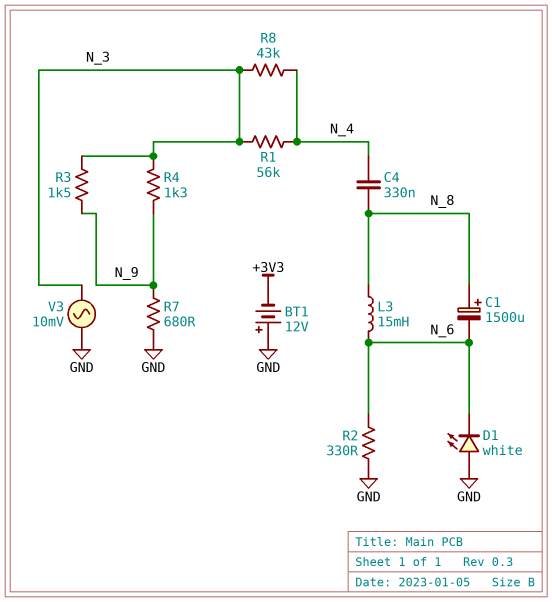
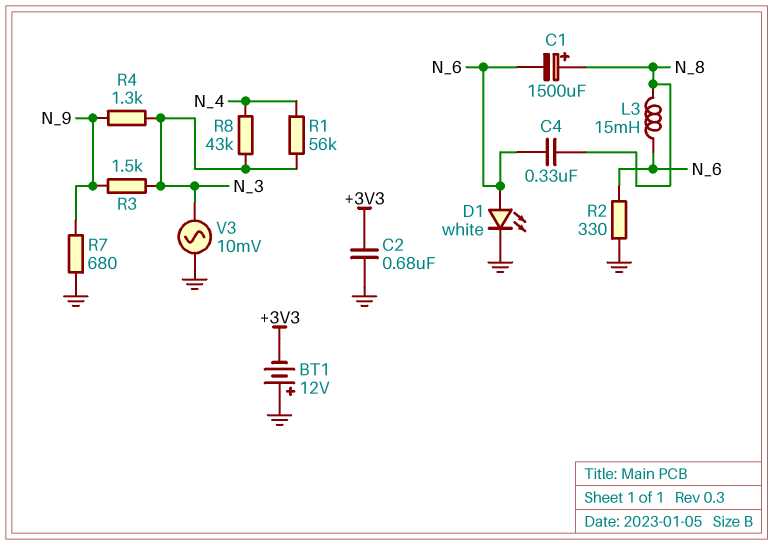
C2: none -> 680nF (+3V3, GND)
C4: 330nF (N_4, N_8) -> 330nF (N_6, N_8)
D1: LED white (A GND, K N_6) -> LED white (A N_6, K GND)

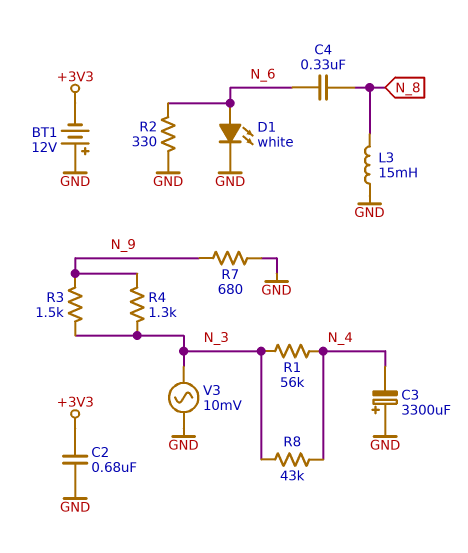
C1: 1500uF (plus N_8, minus N_6) -> none
C3: none -> 3300uF (plus GND, minus N_4)
L3: 15mH (N_6, N_8) -> 15mH (GND, N_8)

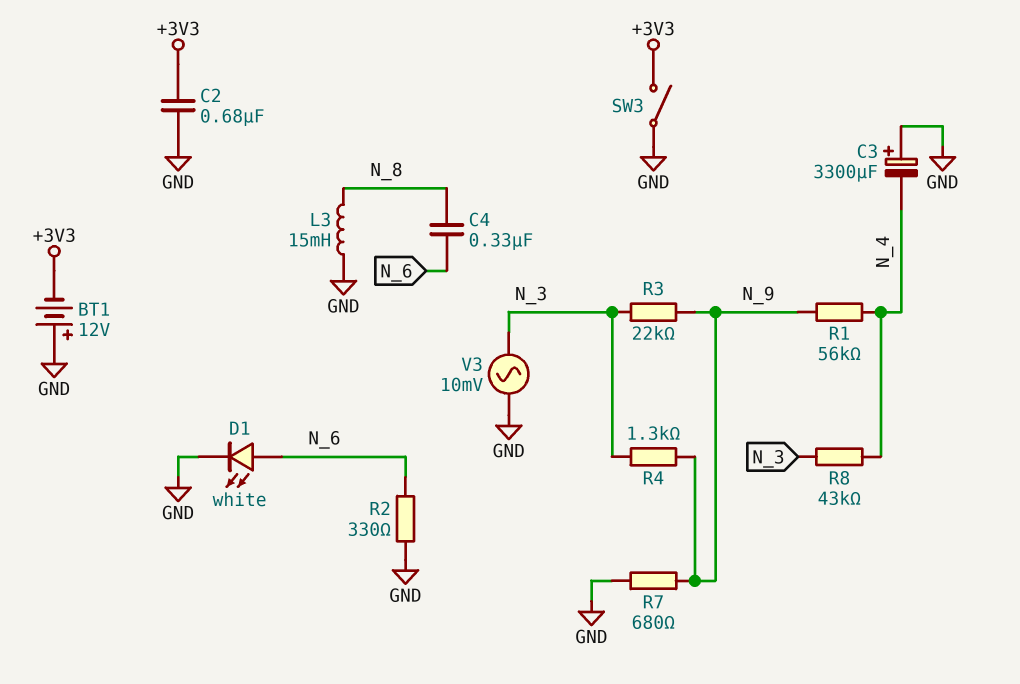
R1: 56k (N_3, N_4) -> 56k (N_4, N_9)
R3: 1.5k (N_3, N_9) -> 22k (N_3, N_9)
SW3: none -> switch (+3V3, GND)

